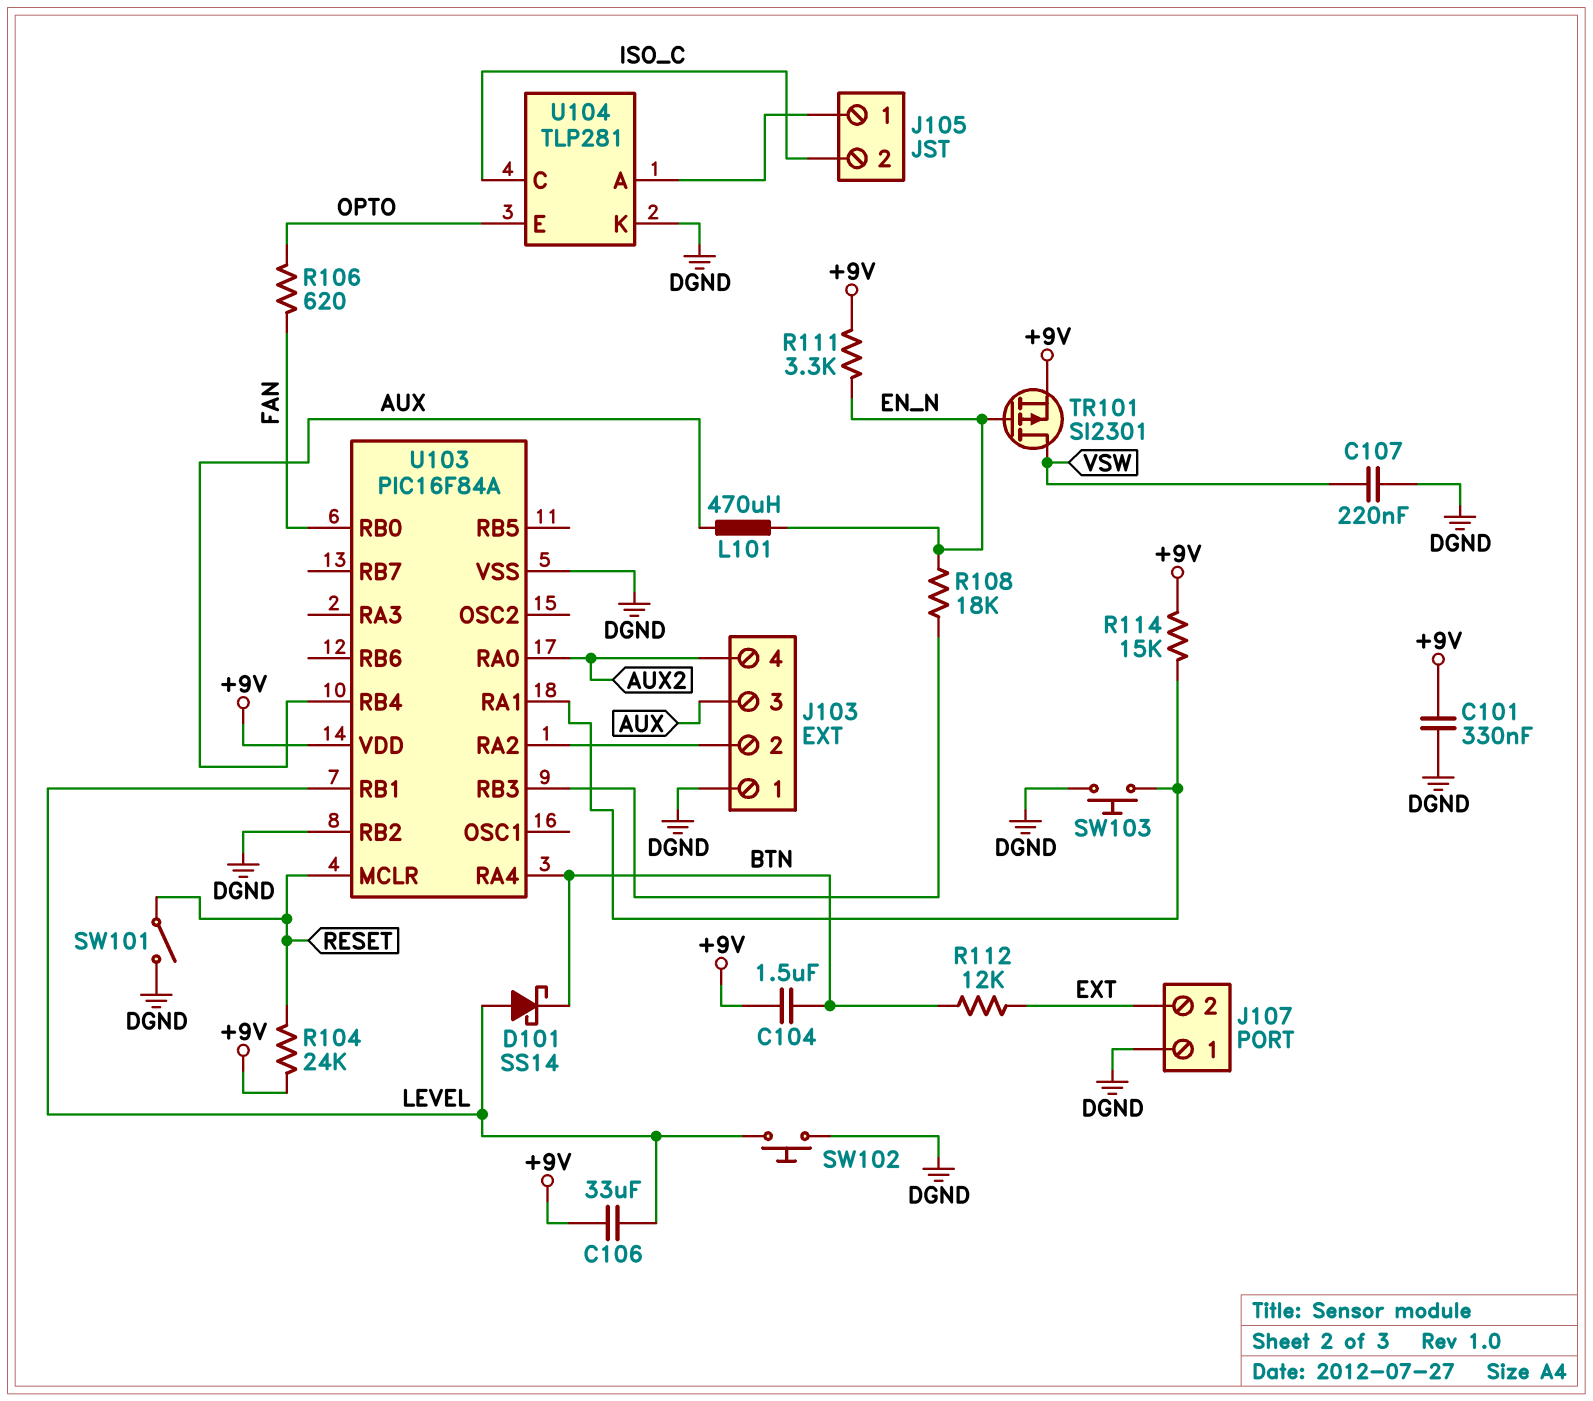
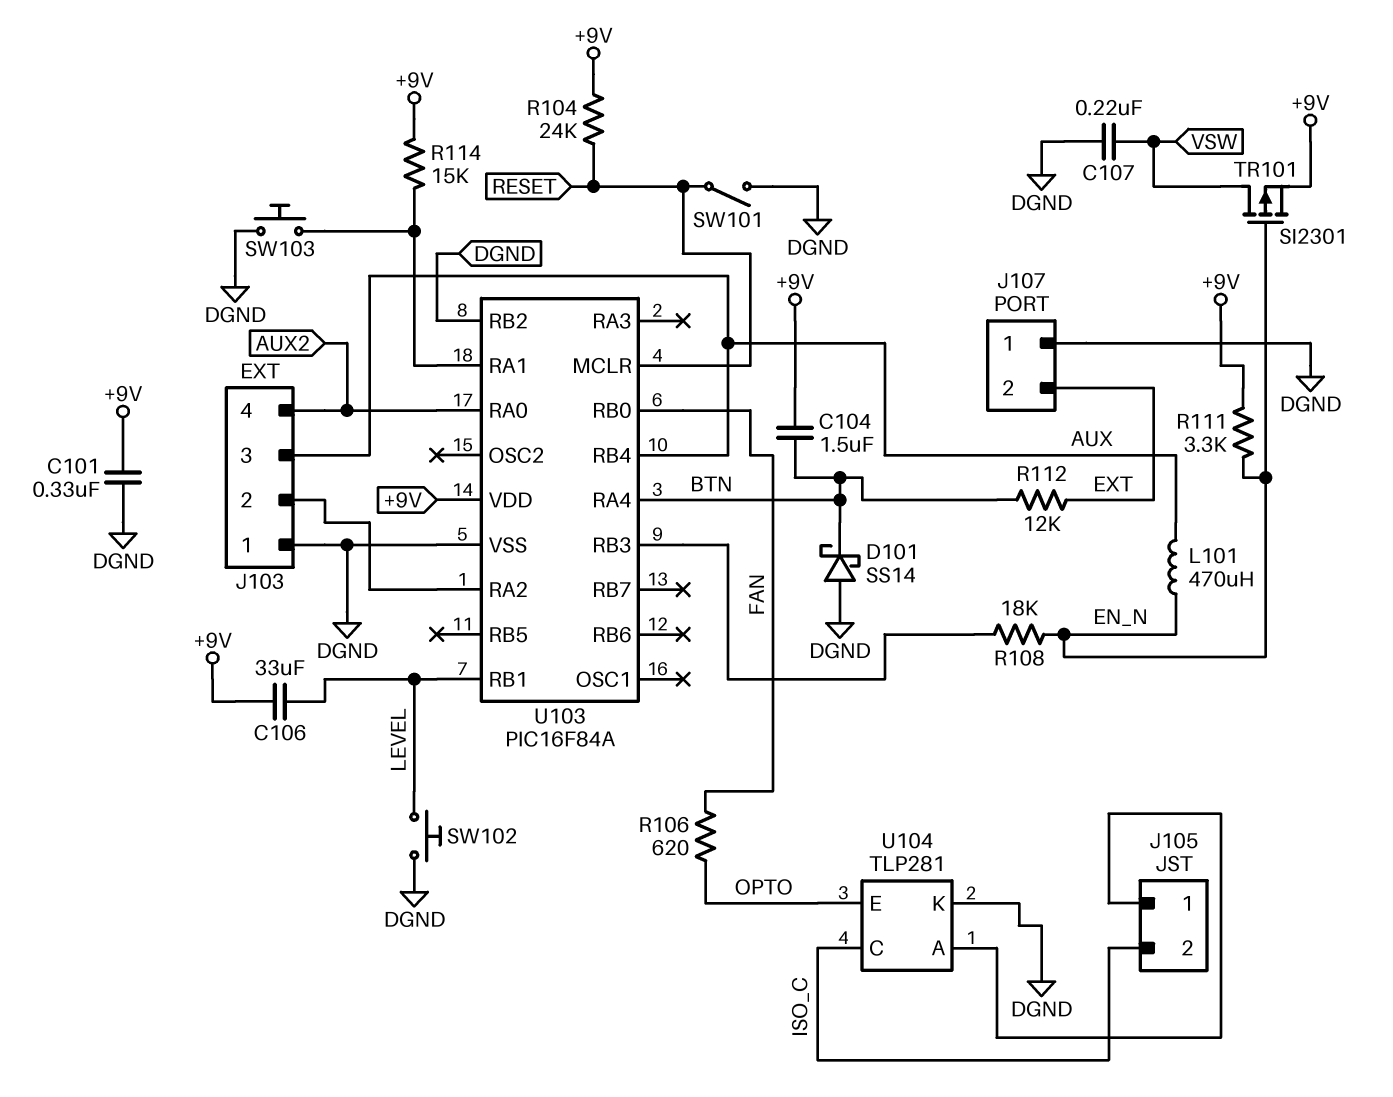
D101: schottky SS14 (A LEVEL, K BTN) -> schottky SS14 (A DGND, K BTN)

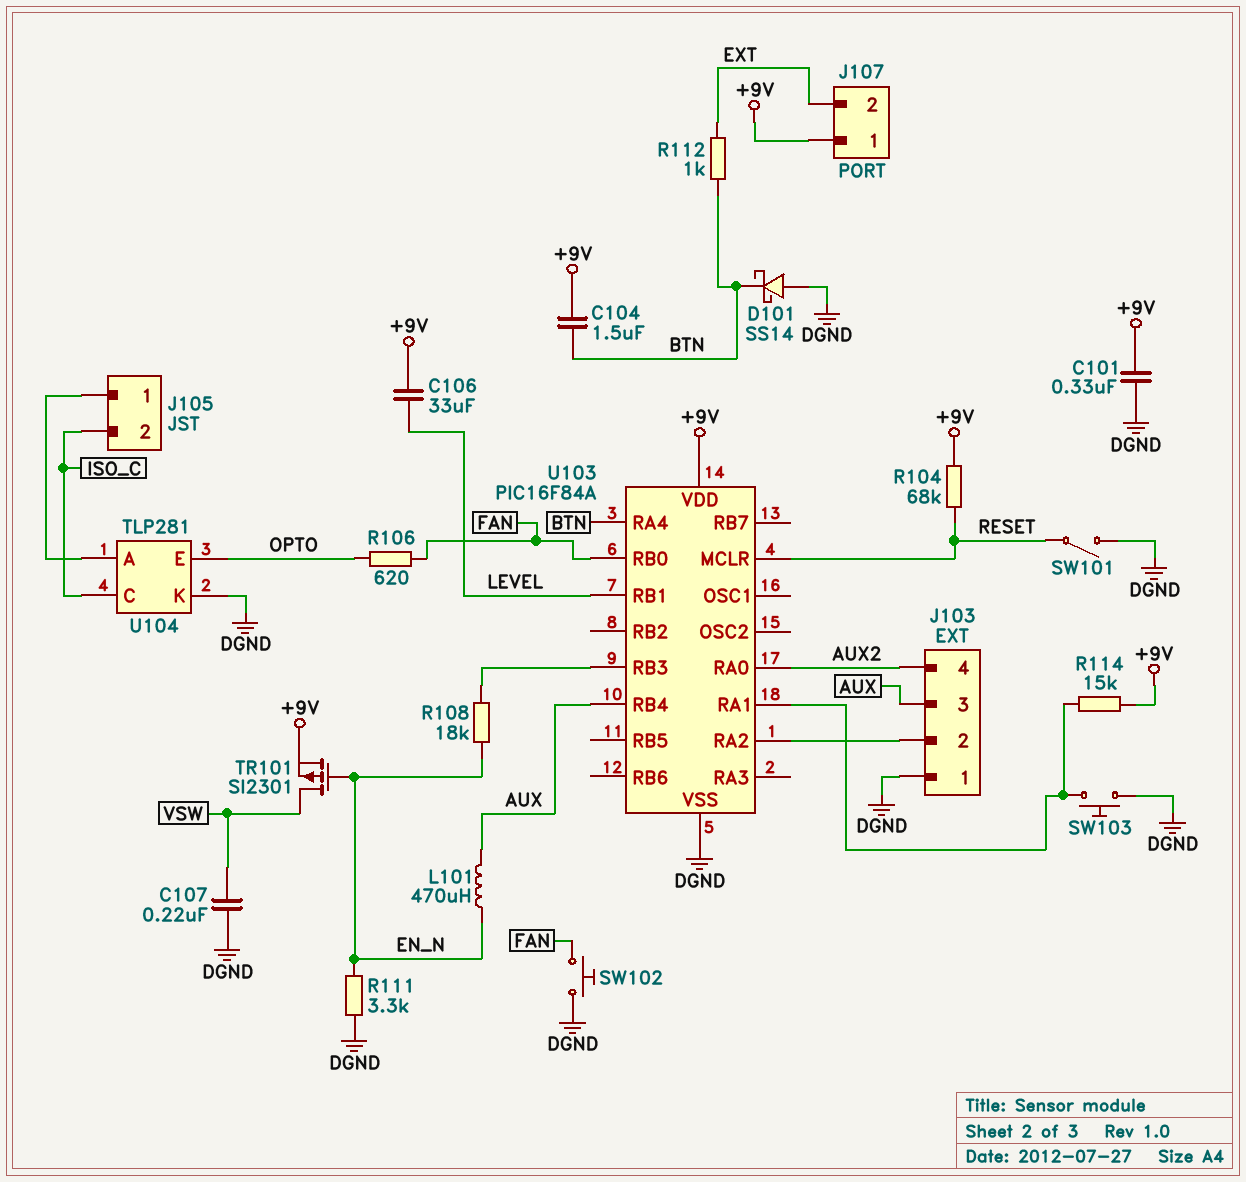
J107 pin 1: DGND -> +9V
R104: 24k (+9V, RESET) -> 68k (+9V, RESET)
R111: 3.3k (+9V, EN_N) -> 3.3k (DGND, EN_N)
R112: 12k (BTN, EXT) -> 1k (BTN, EXT)
SW102: button (DGND, LEVEL) -> button (DGND, FAN)
U103 pin RB2: DGND -> none

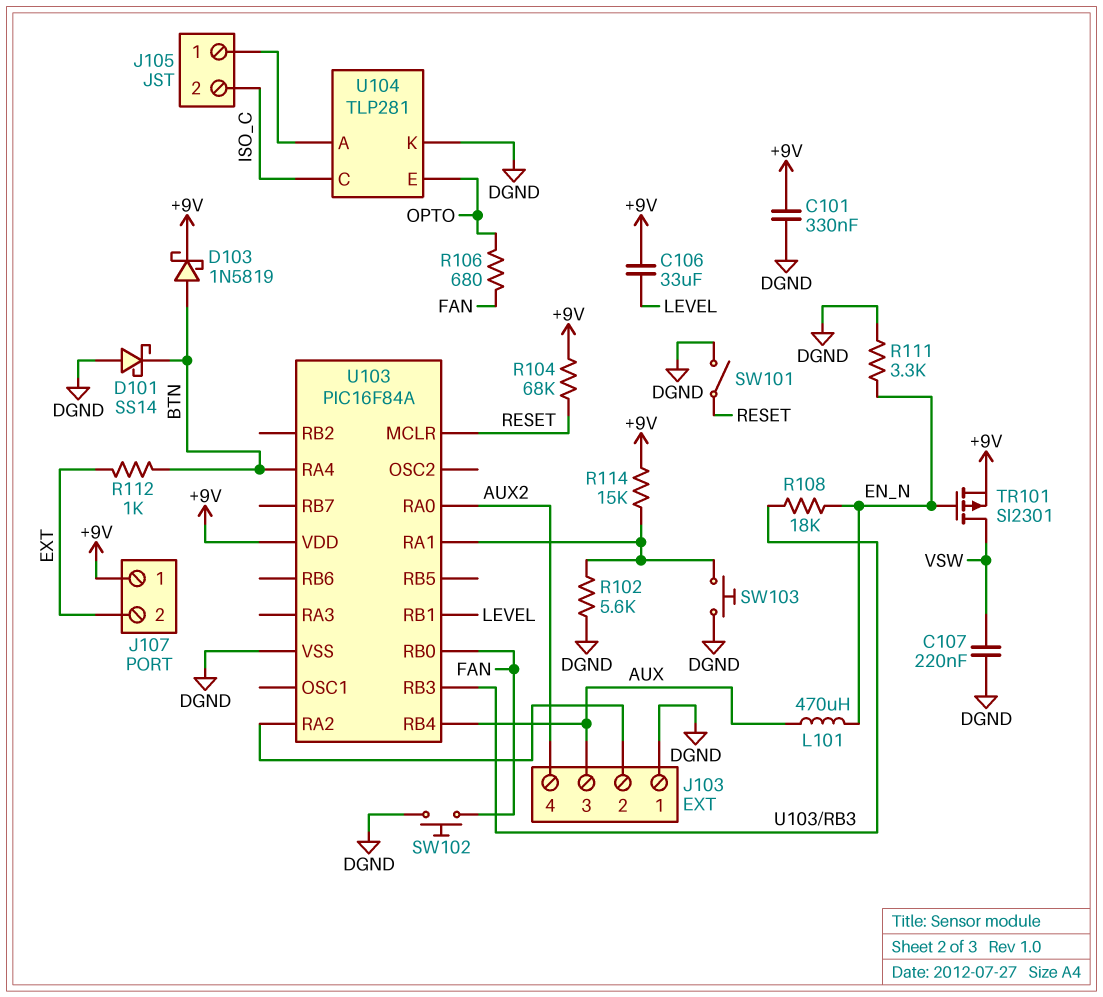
C104: 1.5uF (+9V, BTN) -> none
D103: none -> schottky 1N5819 (A BTN, K +9V)
R102: none -> 5.6k (DGND, U103/RA1)
R106: 620 (FAN, OPTO) -> 680 (FAN, OPTO)

